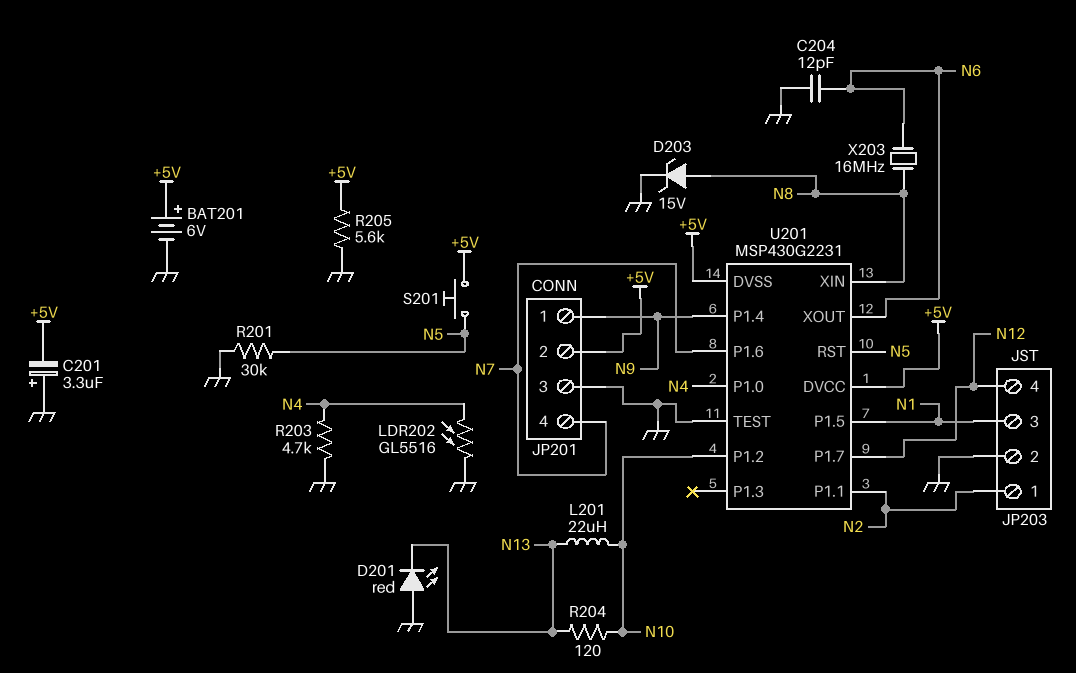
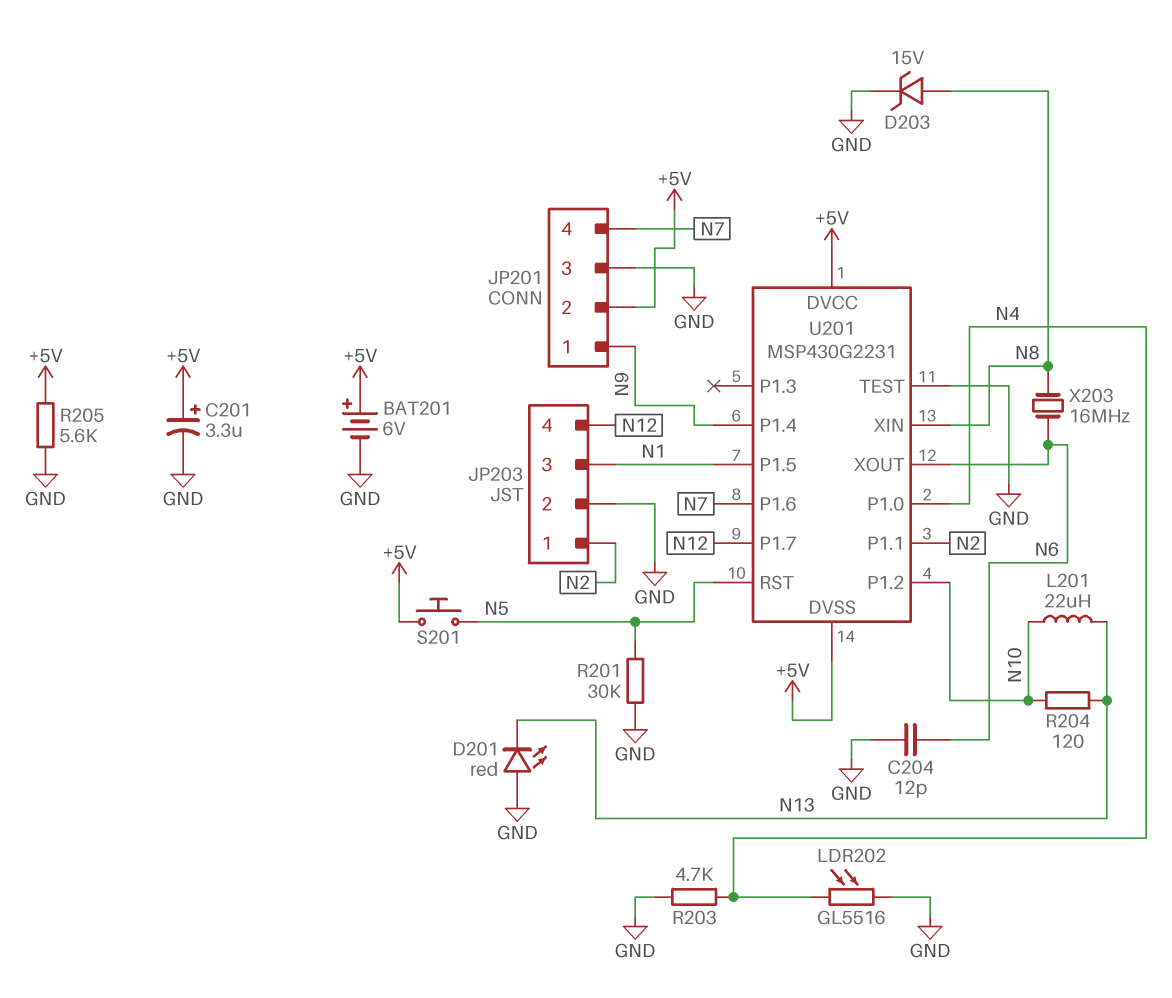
C201: 3.3uF (plus GND, minus +5V) -> 3.3uF (plus +5V, minus GND)

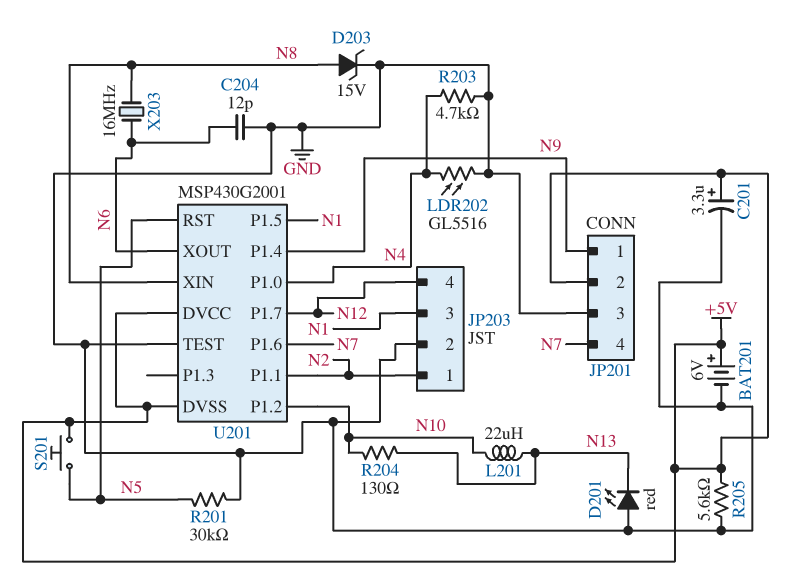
R204: 120 (N10, N13) -> 130 (N10, N13)
U201: MSP430G2231 -> MSP430G2001

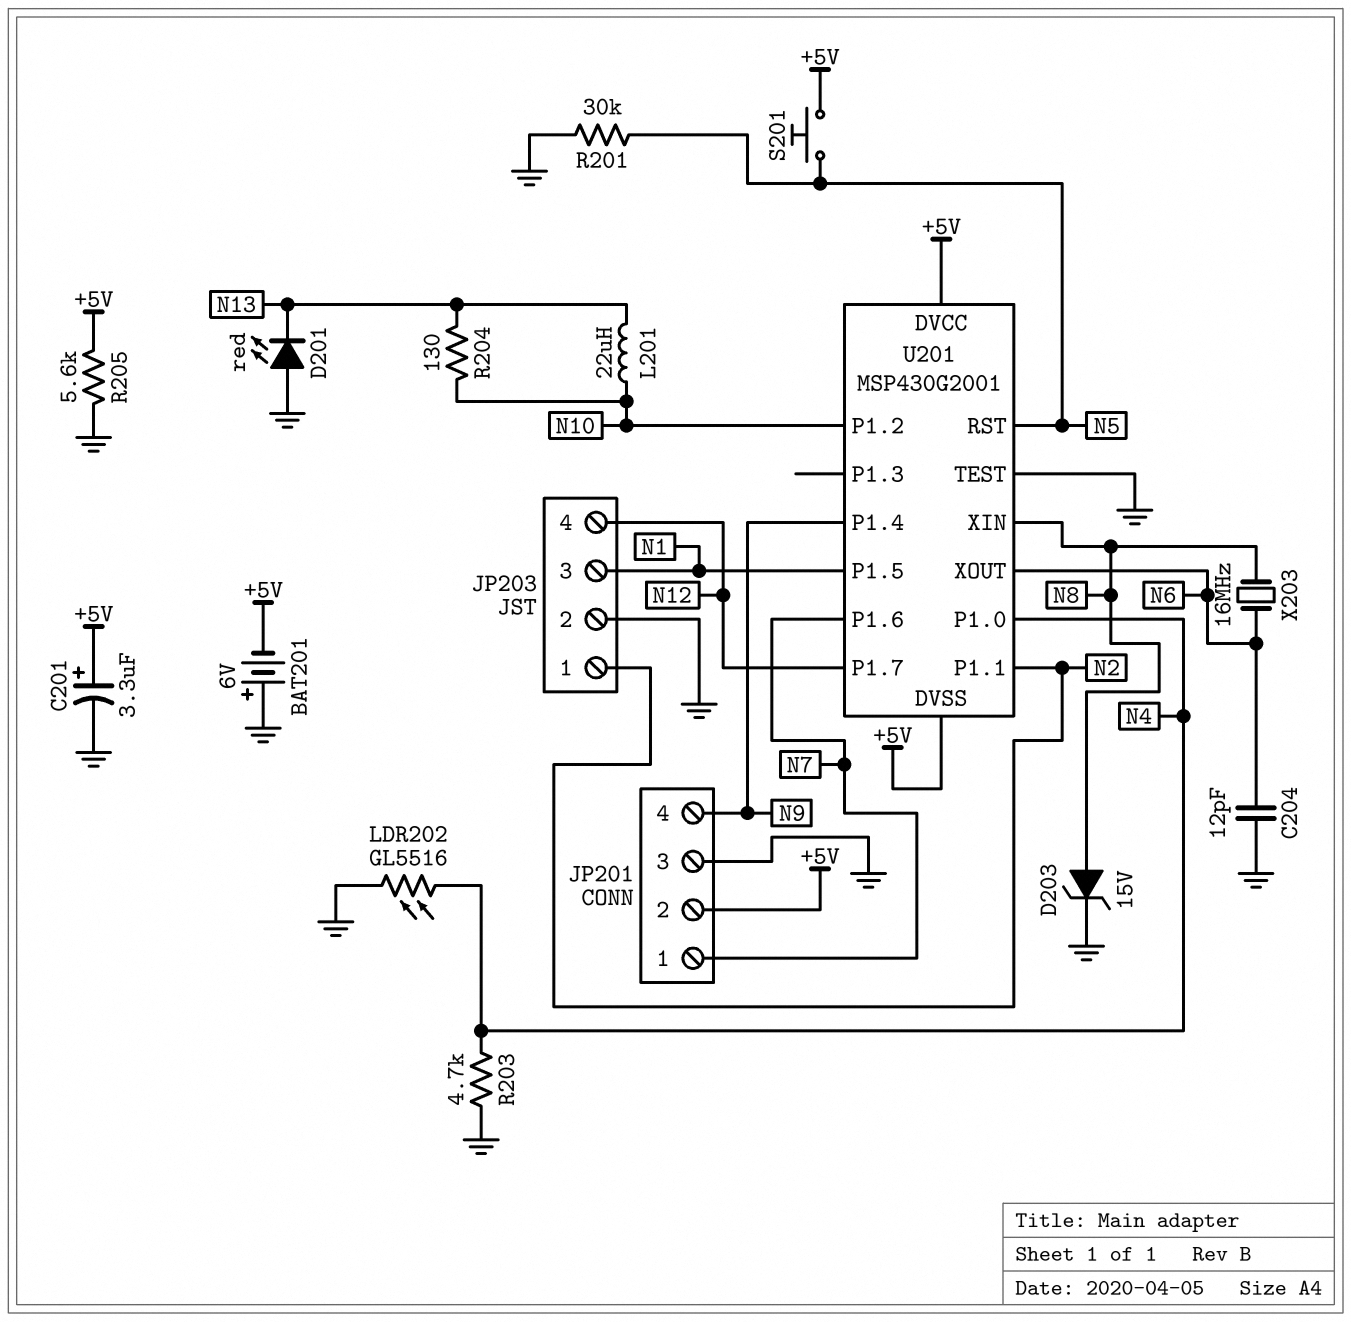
BAT201: 6V (plus +5V, minus GND) -> 6V (plus GND, minus +5V)
JP201 pin 1: N9 -> N7
JP201 pin 4: N7 -> N9

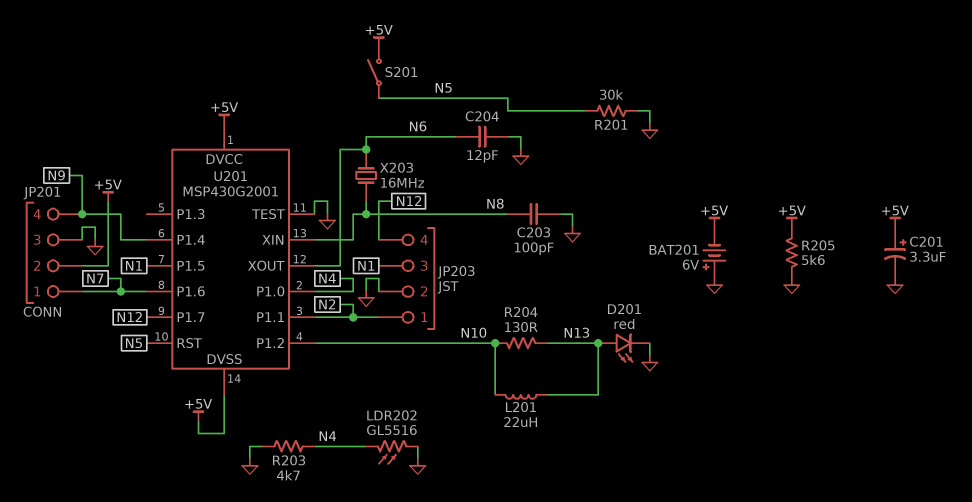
C203: none -> 100pF (GND, N8)
D201: LED red (A GND, K N13) -> LED red (A N13, K GND)
D203: zener 15V (A N8, K GND) -> none
S201: button (+5V, N5) -> switch (+5V, N5)

